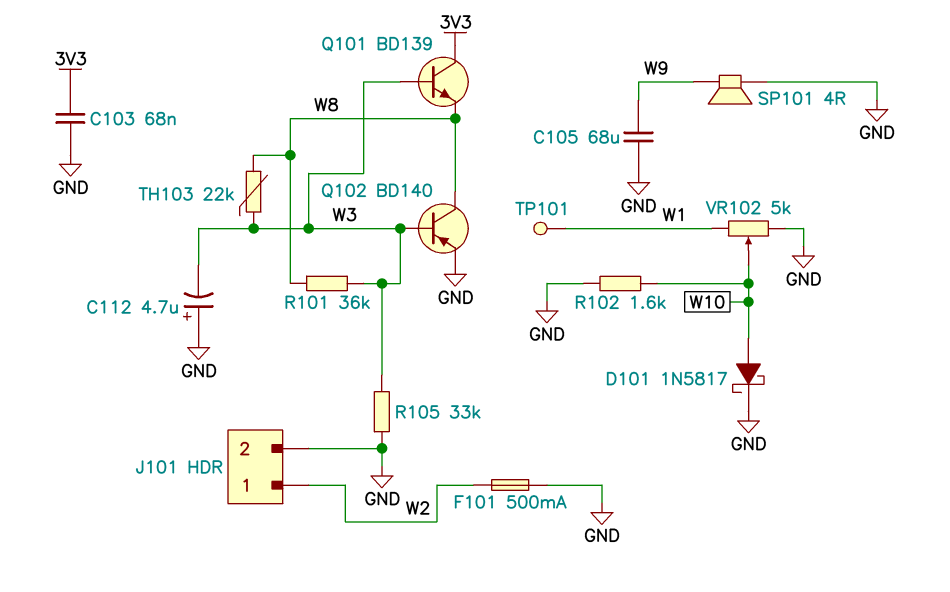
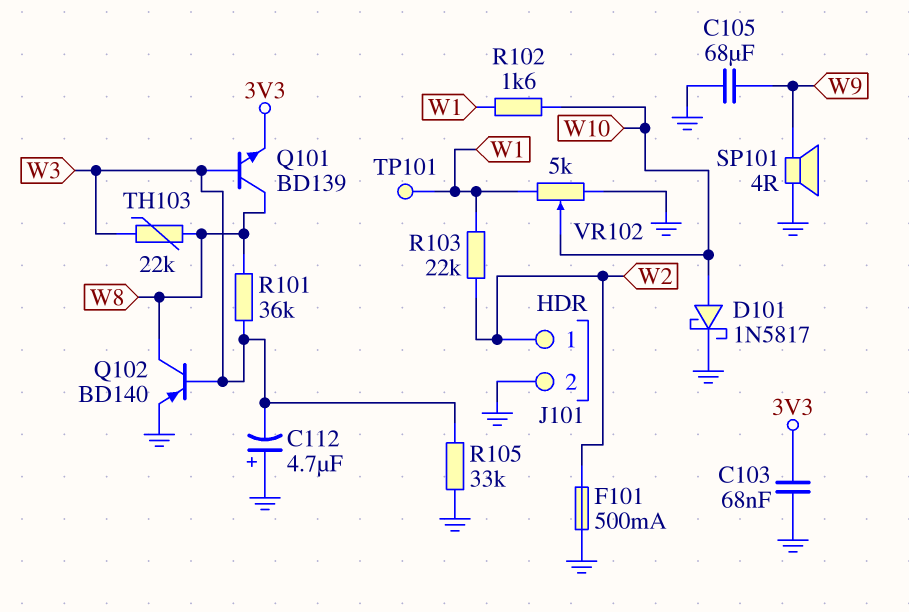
Q101: NPN BD139 (B W3, C 3V3, E W8) -> NPN BD139 (B W3, C W8, E 3V3)
R102: 1.6k (GND, W10) -> 1.6k (W1, W10)
R103: none -> 22k (W1, W2)

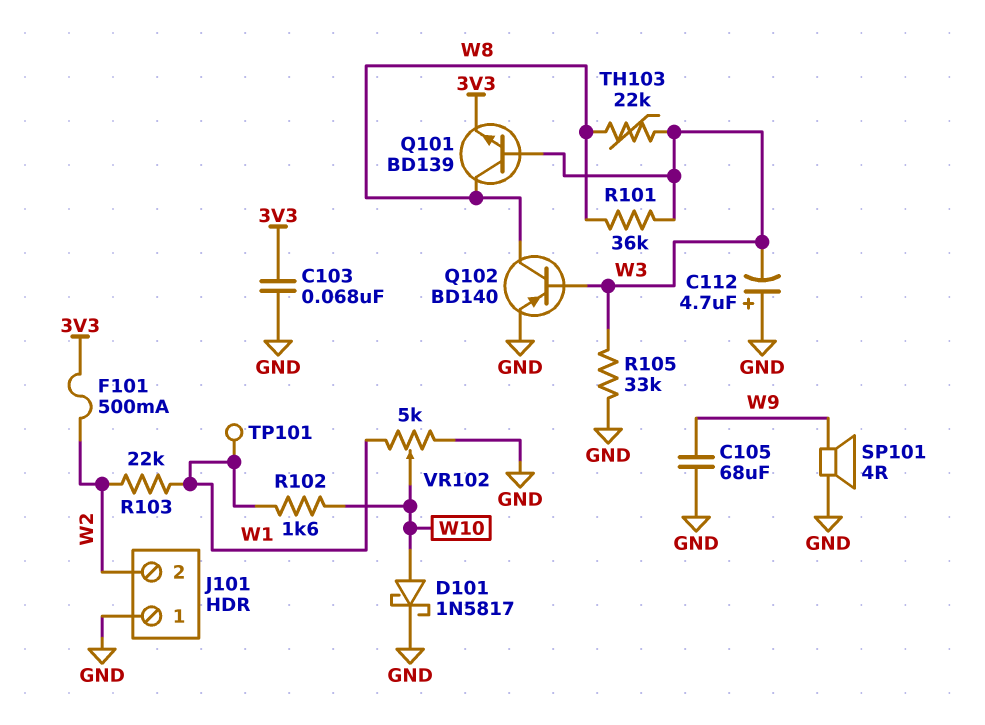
F101: 500mA (GND, W2) -> 500mA (3V3, W2)
J101 pin 1: W2 -> GND
J101 pin 2: GND -> W2

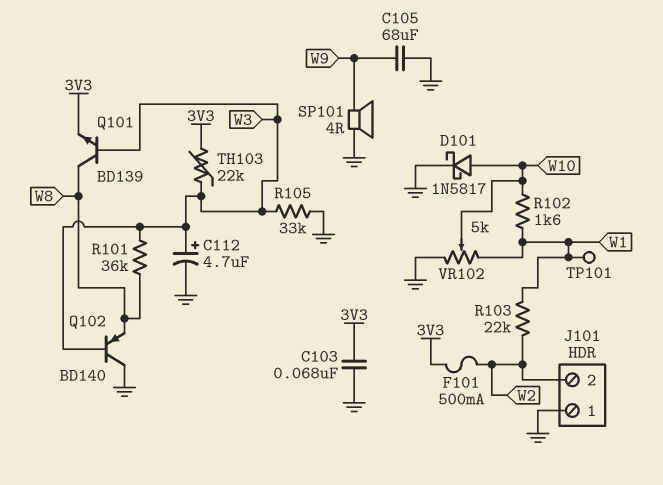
C112: 4.7uF (plus GND, minus W3) -> 4.7uF (plus W3, minus GND)
Q102: PNP BD140 (B W3, C W8, E GND) -> PNP BD140 (B W3, C GND, E W8)
TH103: 22k (W3, W8) -> 22k (3V3, W3)

